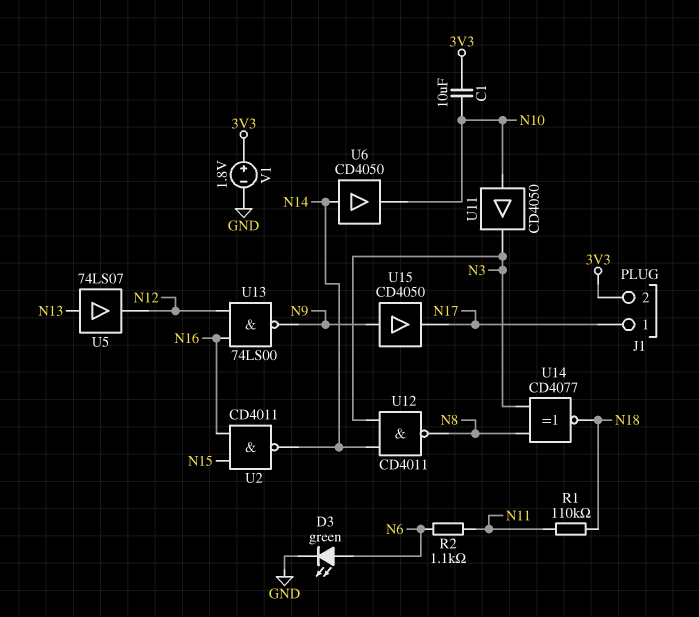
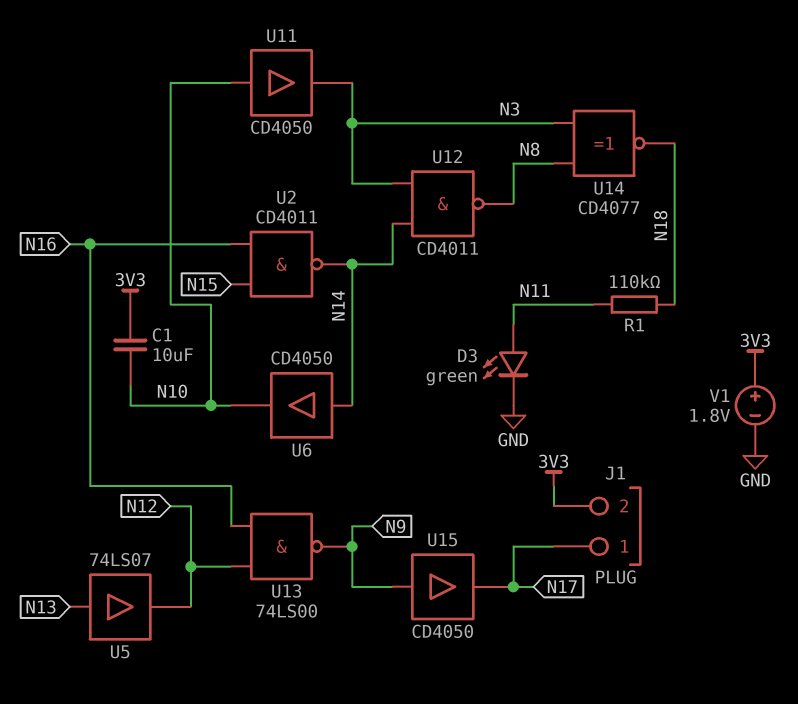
D3: LED green (A N6, K GND) -> LED green (A N11, K GND)
R2: 1.1k (N6, N11) -> none

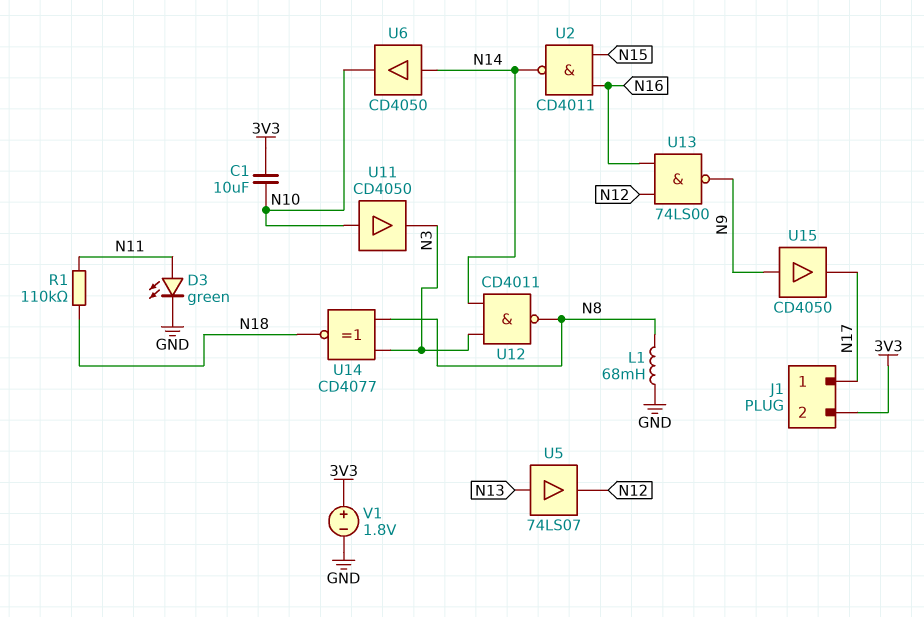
L1: none -> 68mH (GND, N8)

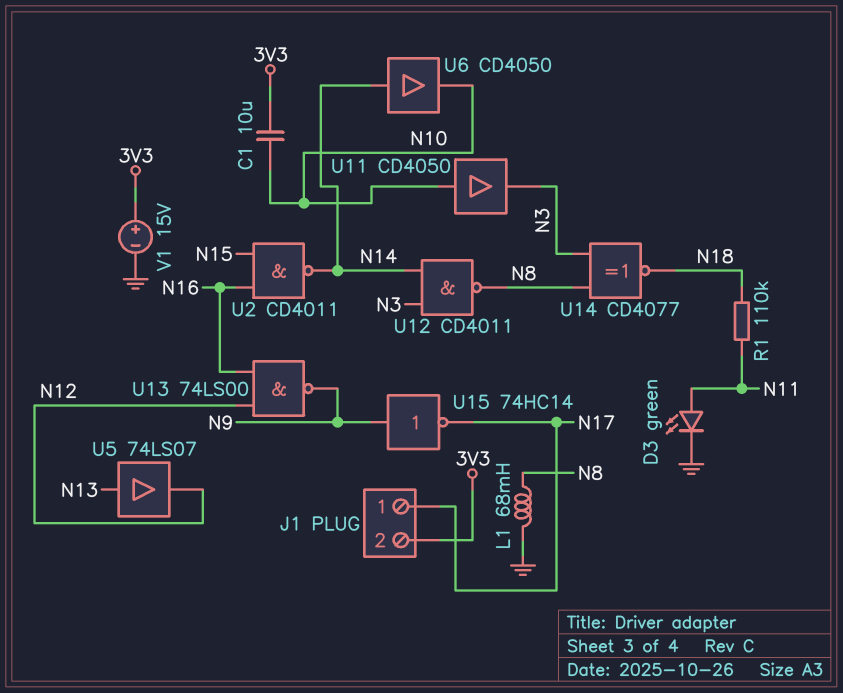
U15: buffer CD4050 (in N9, out N17) -> NOT 74HC14 (in N9, out N17)
V1: 1.8V (plus 3V3, minus GND) -> 15V (plus 3V3, minus GND)

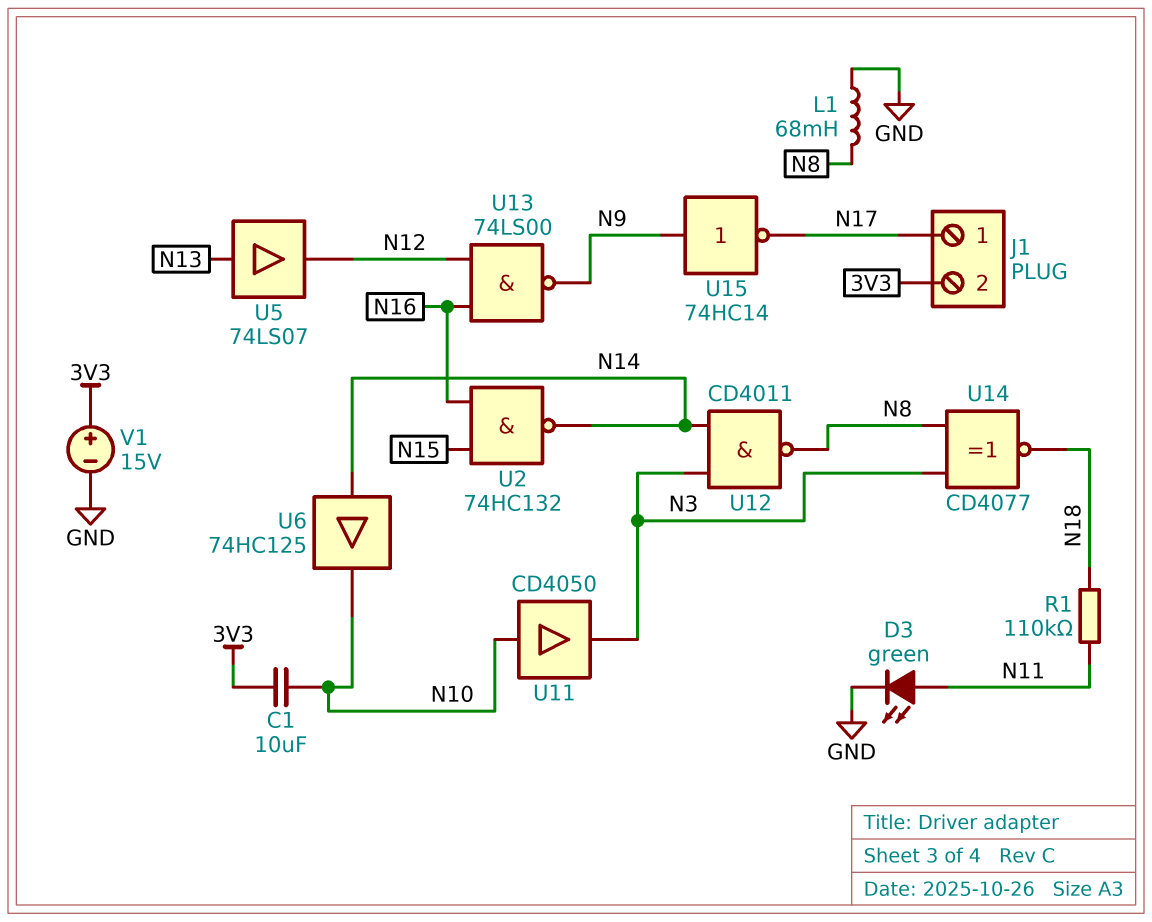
U2: NAND CD4011 (in N15, in N16, out N14) -> NAND 74HC132 (in N15, in N16, out N14)
U6: buffer CD4050 (in N14, out N10) -> buffer 74HC125 (in N14, out N10)

